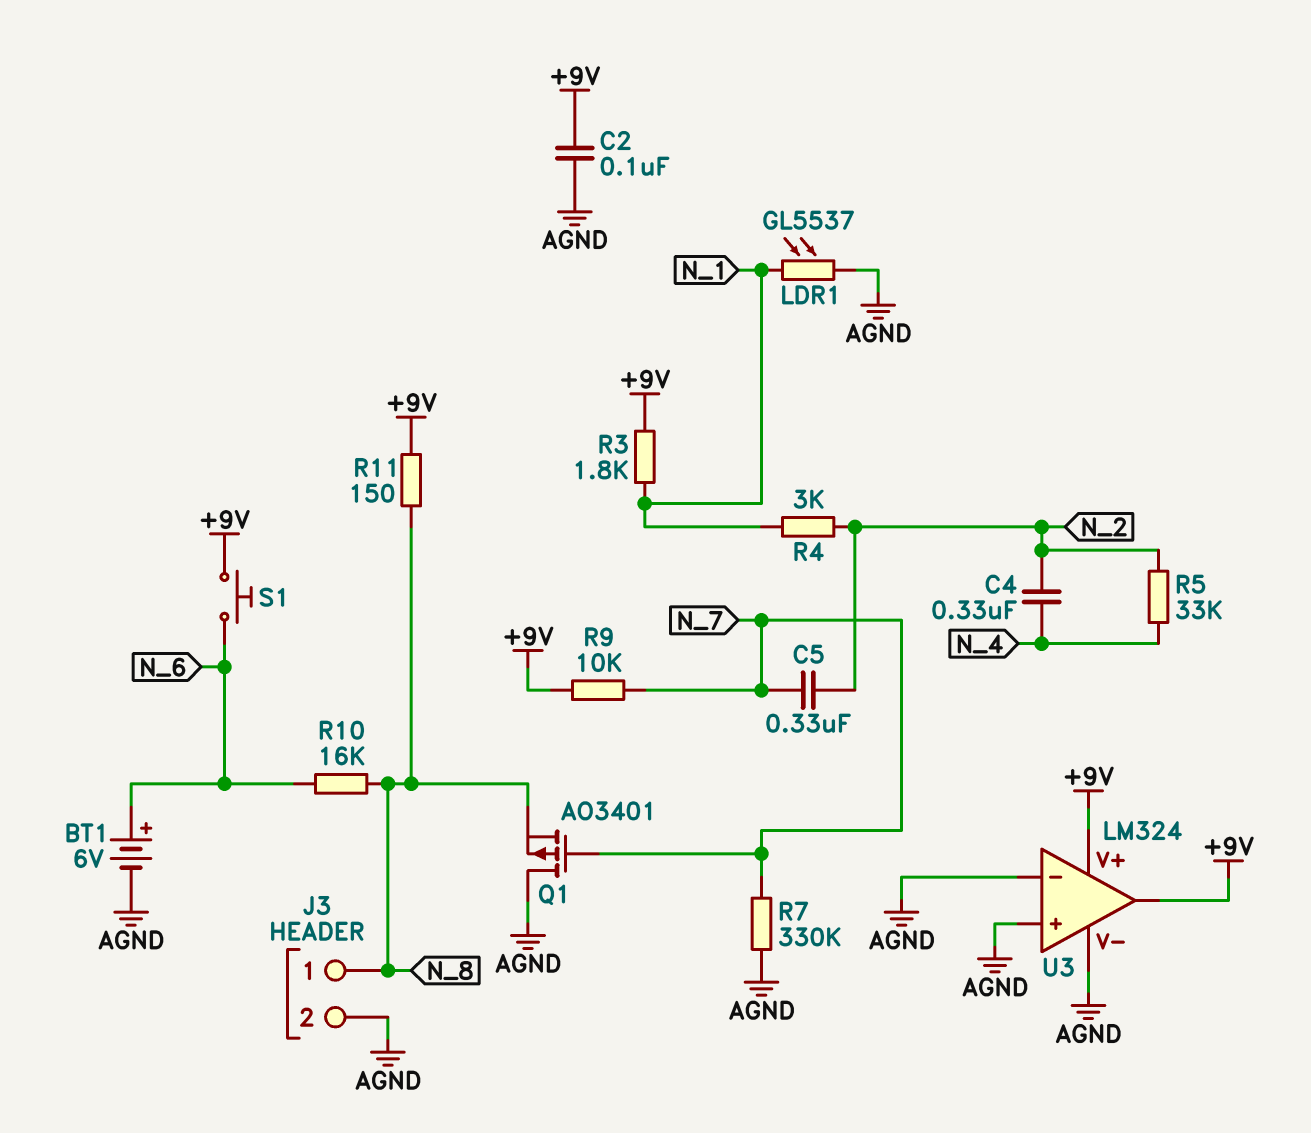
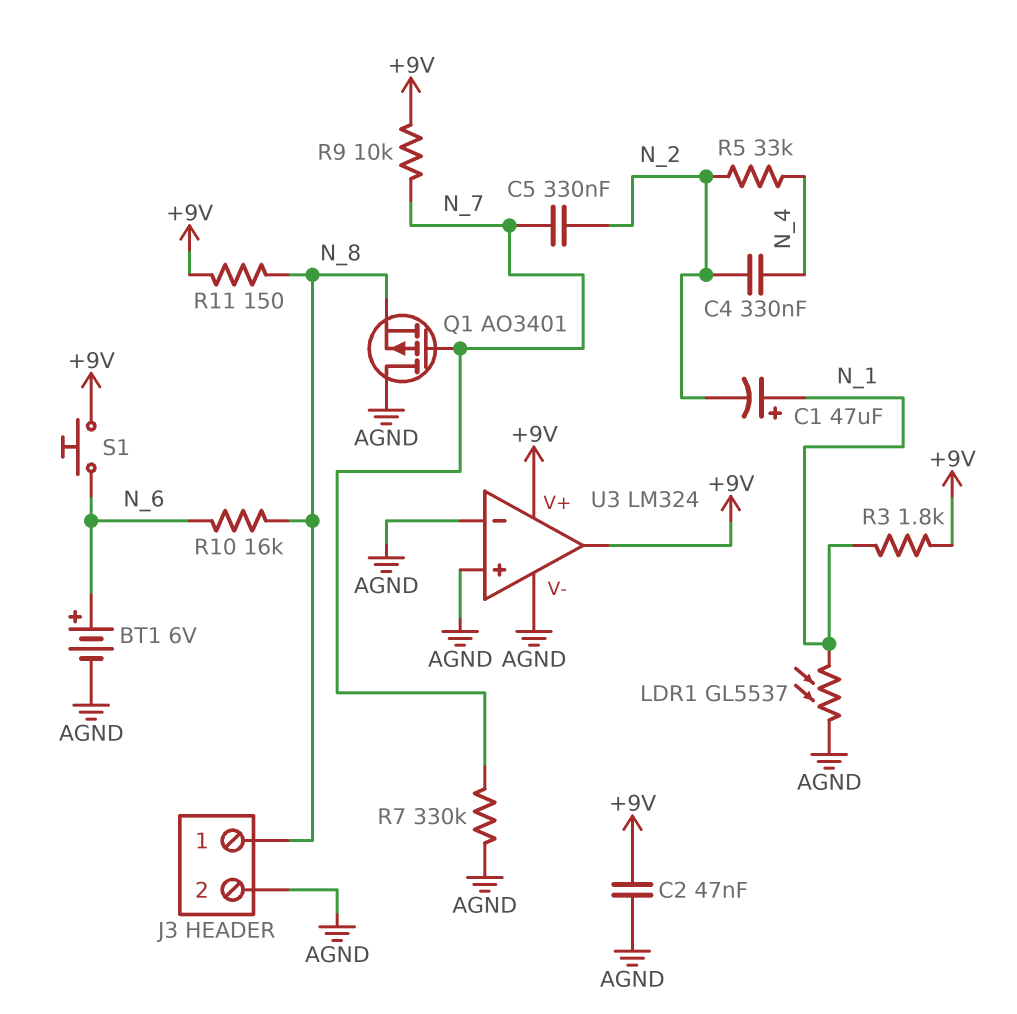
C1: none -> 47uF (plus N_1, minus N_2)
C2: 100nF (+9V, AGND) -> 47nF (+9V, AGND)
R4: 3k (N_1, N_2) -> none

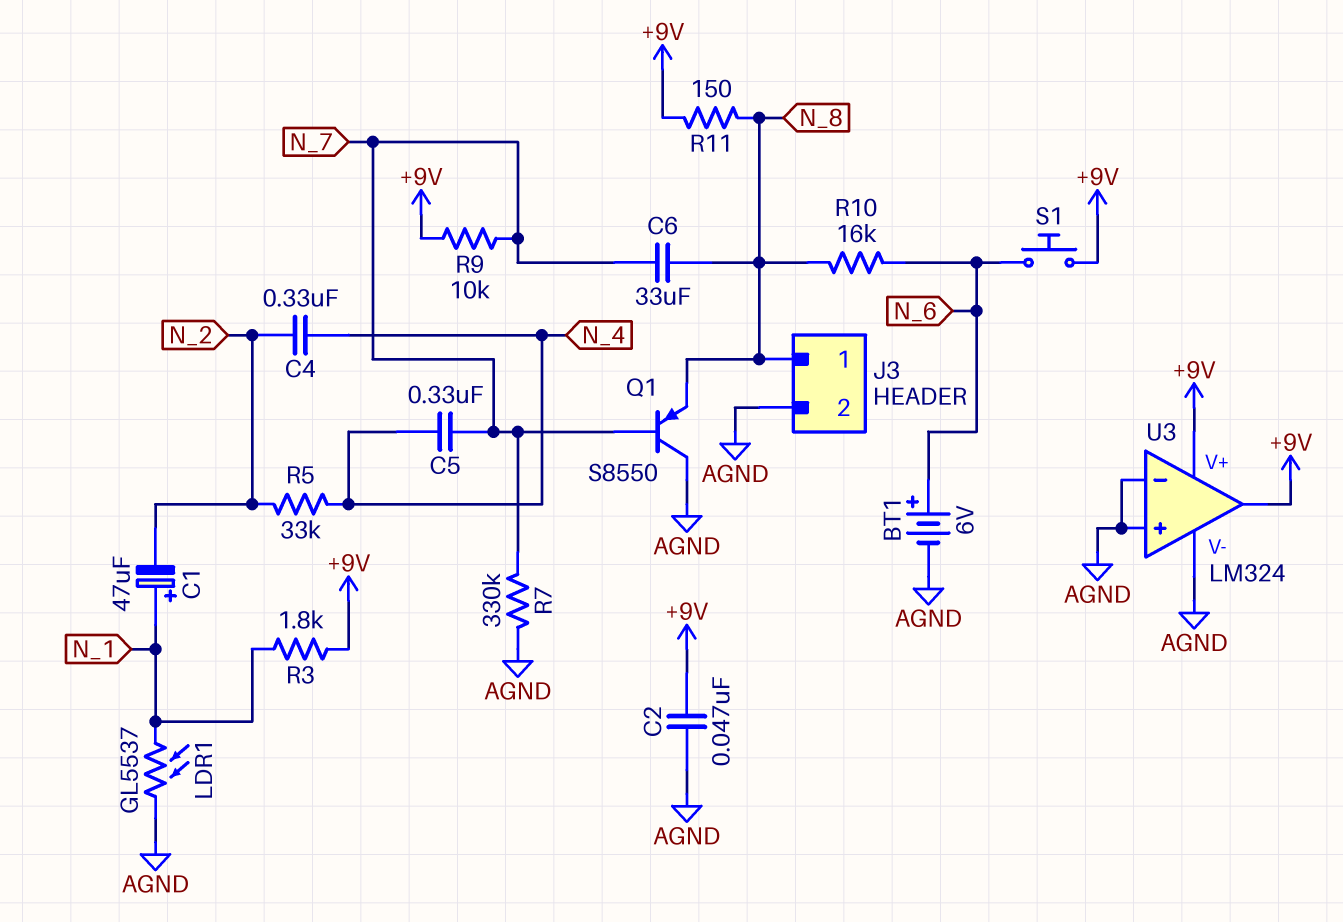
C5: 330nF (N_2, N_7) -> 330nF (N_4, N_7)
C6: none -> 33uF (N_7, N_8)
Q1: PMOS AO3401 (G N_7, D AGND, S N_8) -> PNP S8550 (B N_7, C AGND, E N_8)

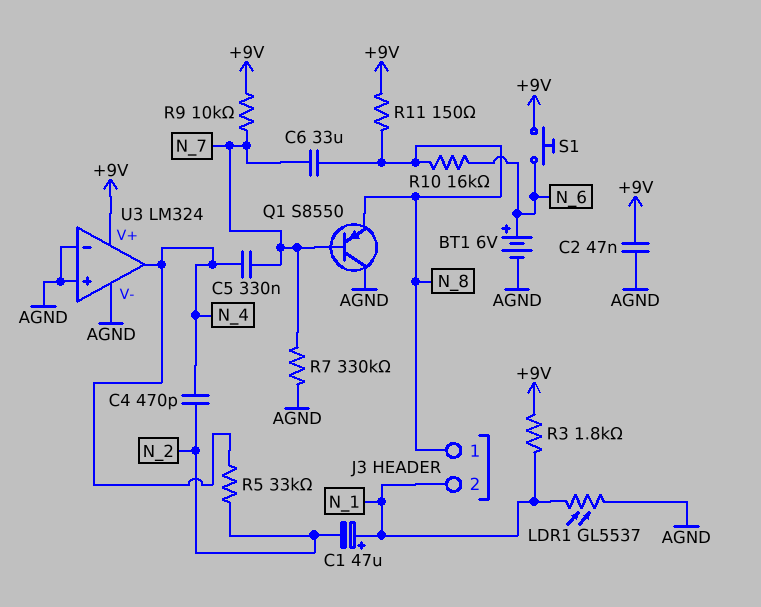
C4: 330nF (N_2, N_4) -> 470pF (N_2, N_4)
J3 pin 2: AGND -> N_1
U3 pin out: +9V -> N_4

